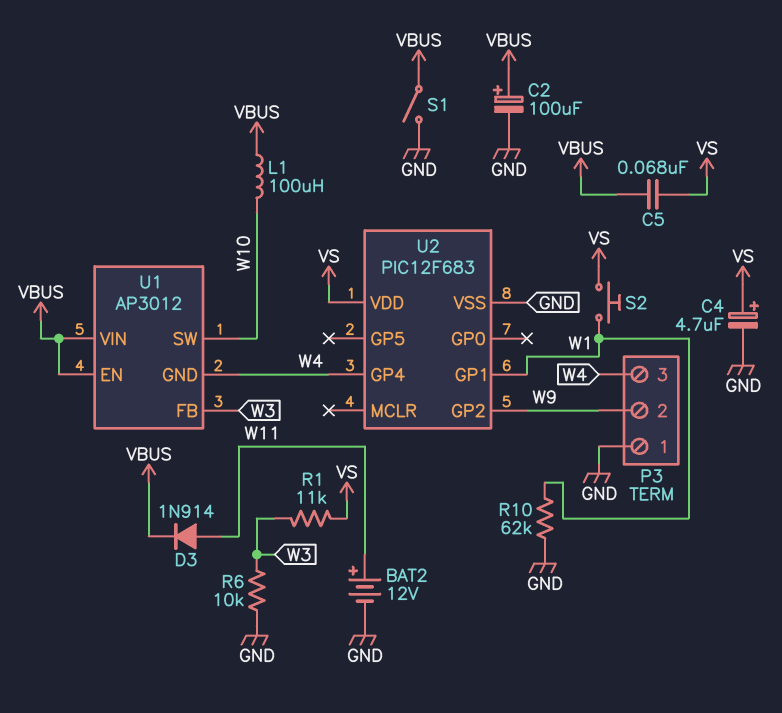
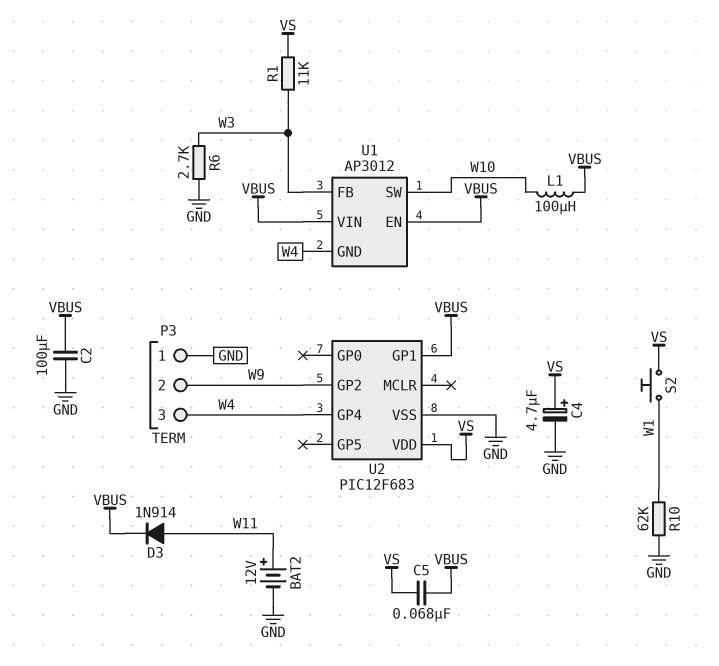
C2: 100uF (plus VBUS, minus GND) -> 100uF (GND, VBUS)
R6: 10k (GND, W3) -> 2.7k (GND, W3)
S1: switch (GND, VBUS) -> none
U2 pin GP1: W1 -> VBUS

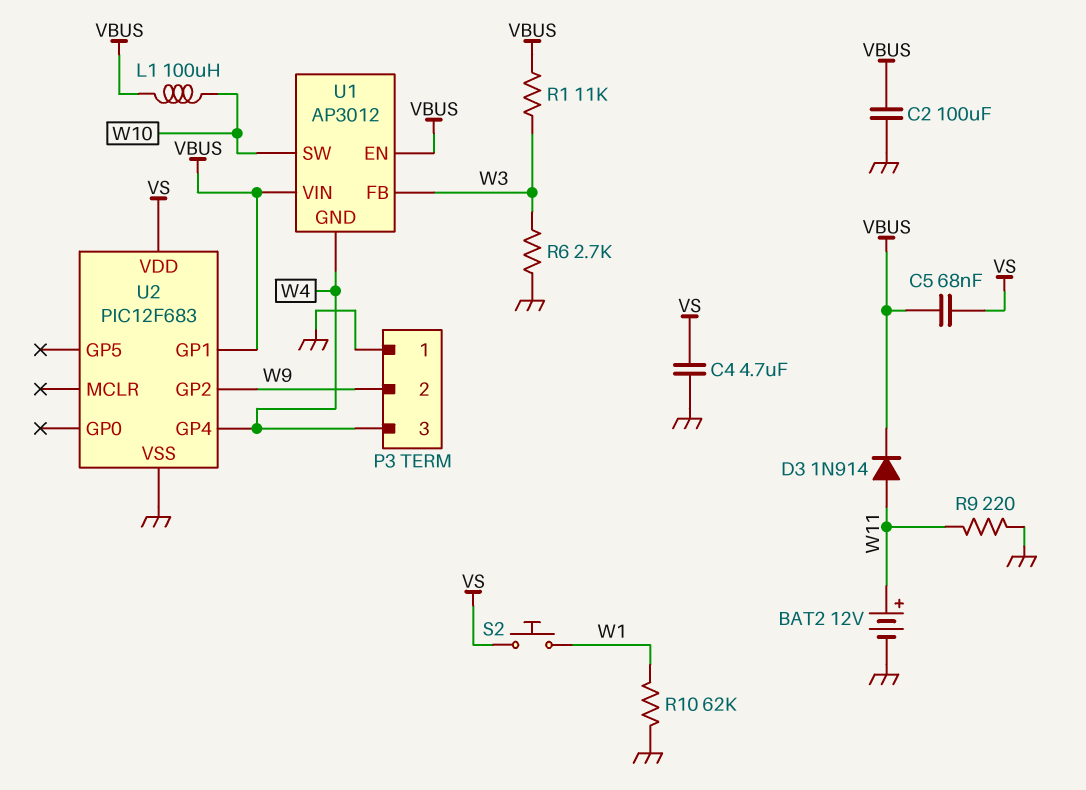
C4: 4.7uF (plus VS, minus GND) -> 4.7uF (GND, VS)
R1: 11k (VS, W3) -> 11k (VBUS, W3)
R9: none -> 220 (GND, W11)

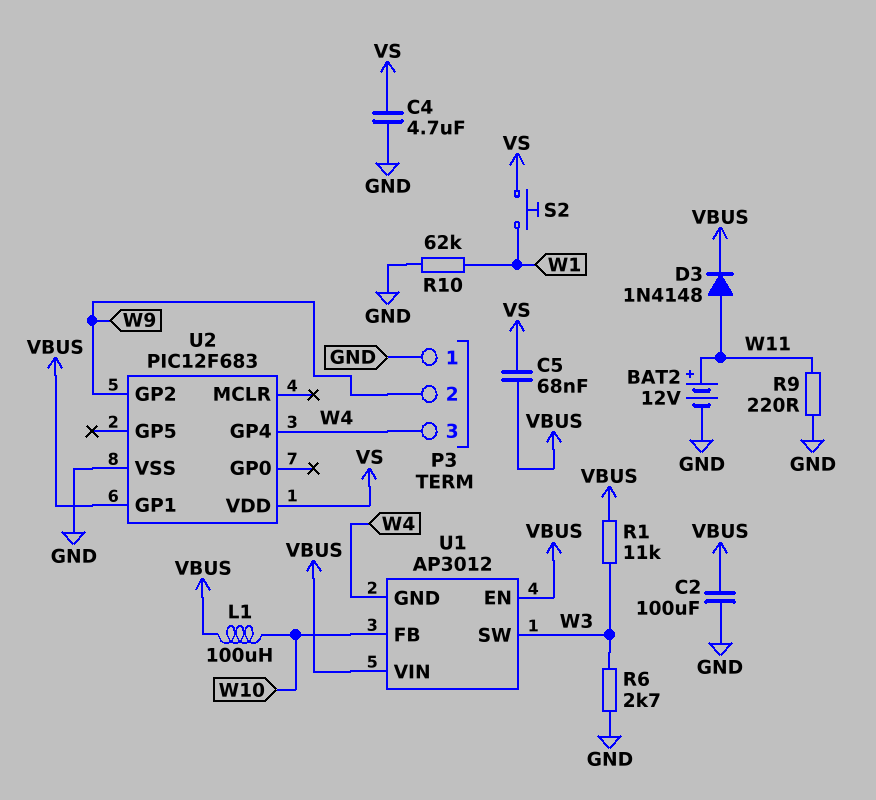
D3: diode 1N914 (A W11, K VBUS) -> diode 1N4148 (A W11, K VBUS)
U1 pin FB: W3 -> W10
U1 pin SW: W10 -> W3

